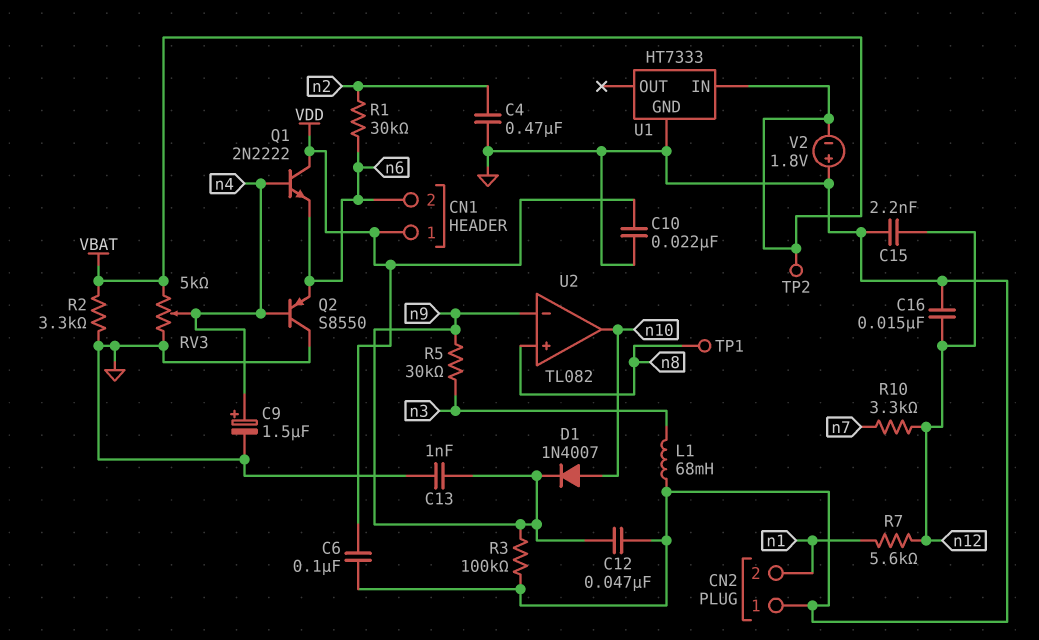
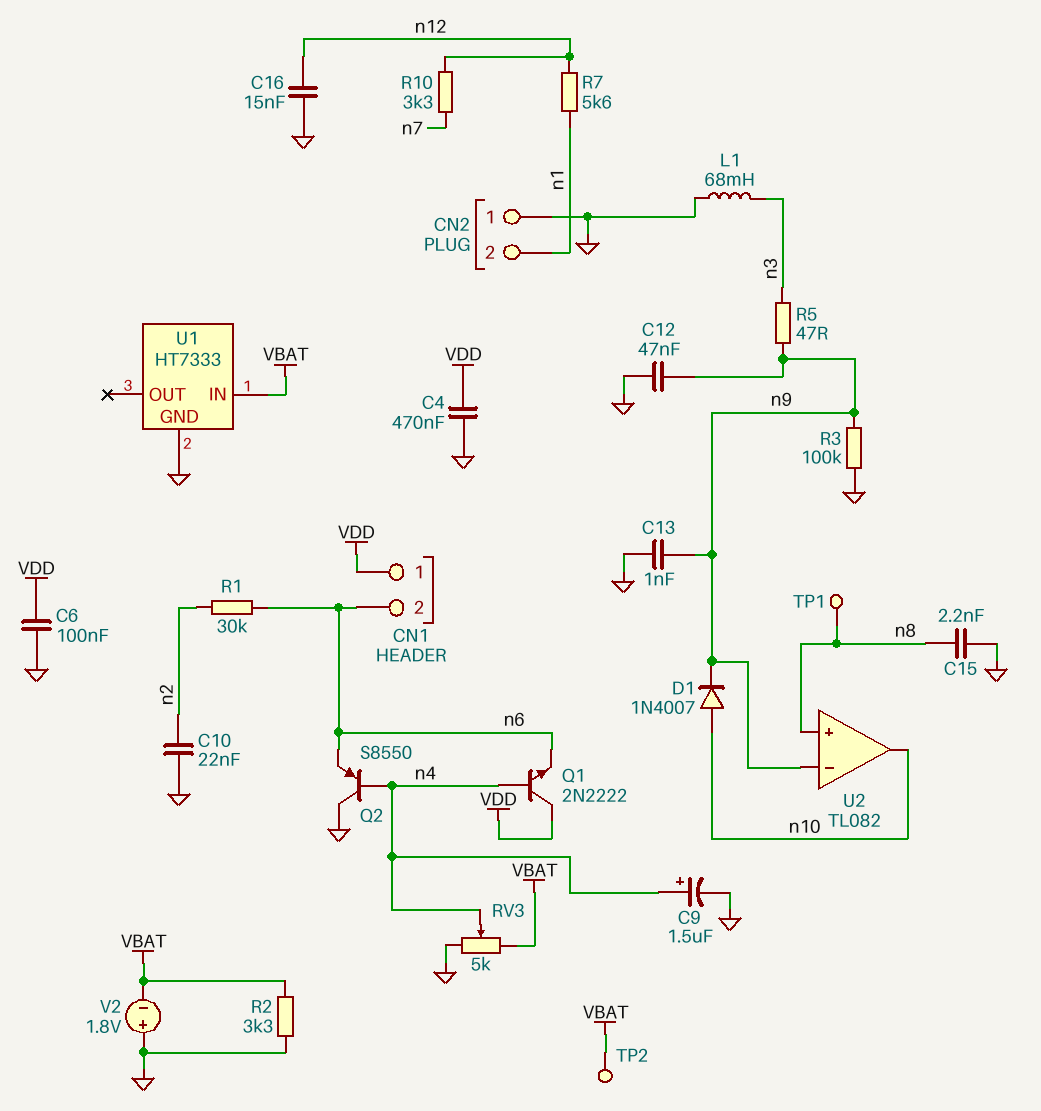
C4: 470nF (GND, n2) -> 470nF (GND, VDD)
C10: 22nF (GND, VDD) -> 22nF (GND, n2)
C15: 2.2nF (GND, n12) -> 2.2nF (GND, n8)
R5: 30k (n3, n9) -> 47 (n3, n9)

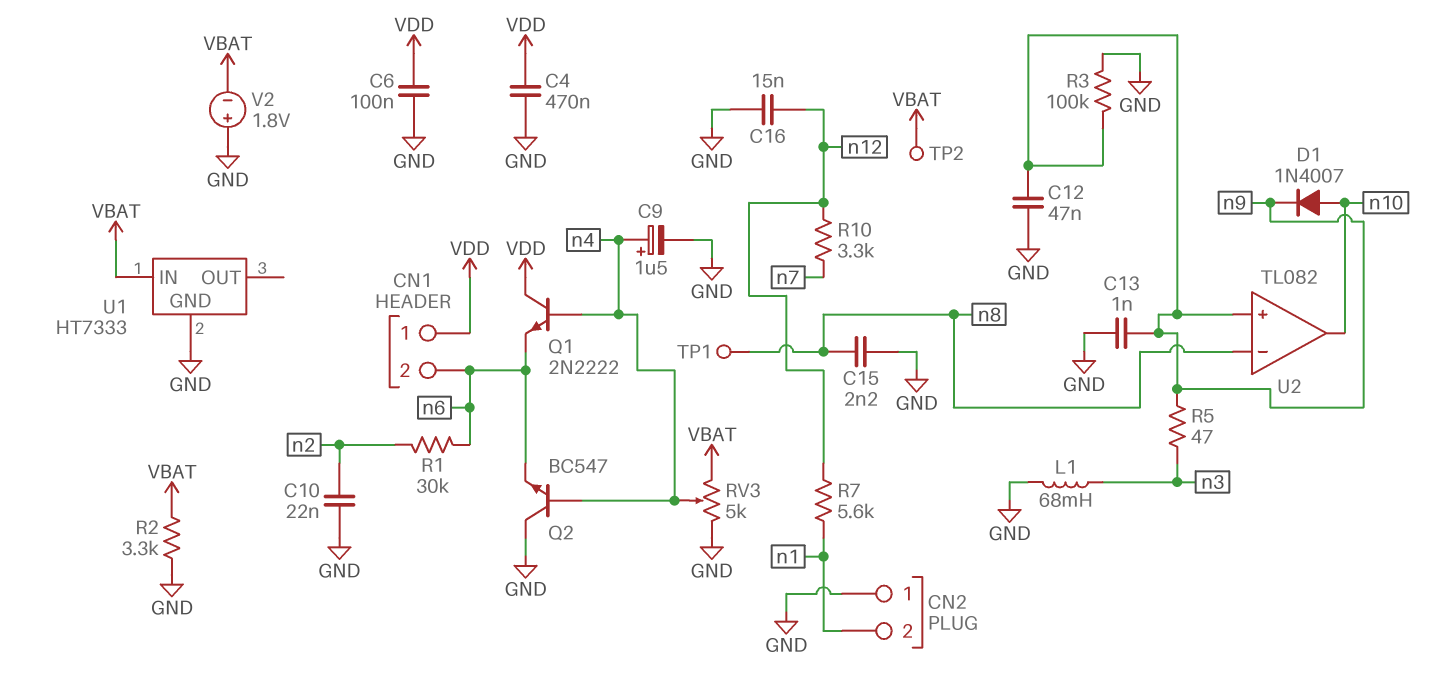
Q2: PNP S8550 (B n4, C GND, E n6) -> NPN BC547 (B n4, C GND, E n6)
U2 pin in+: n8 -> n9
U2 pin in-: n9 -> n8

